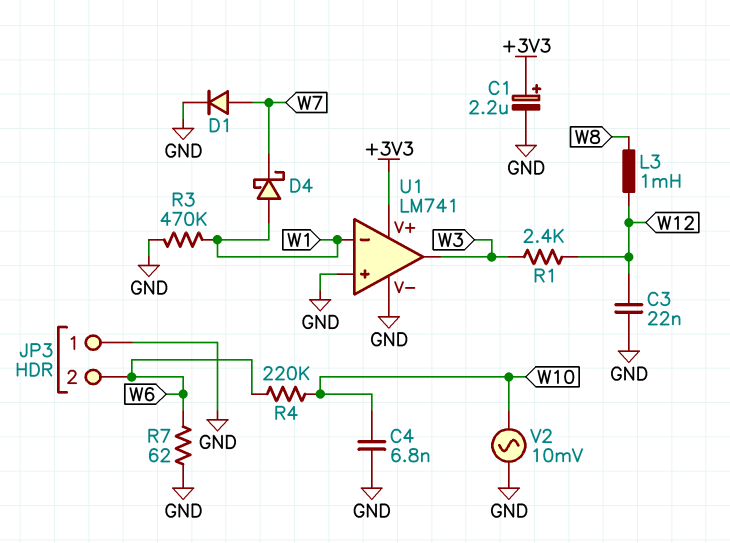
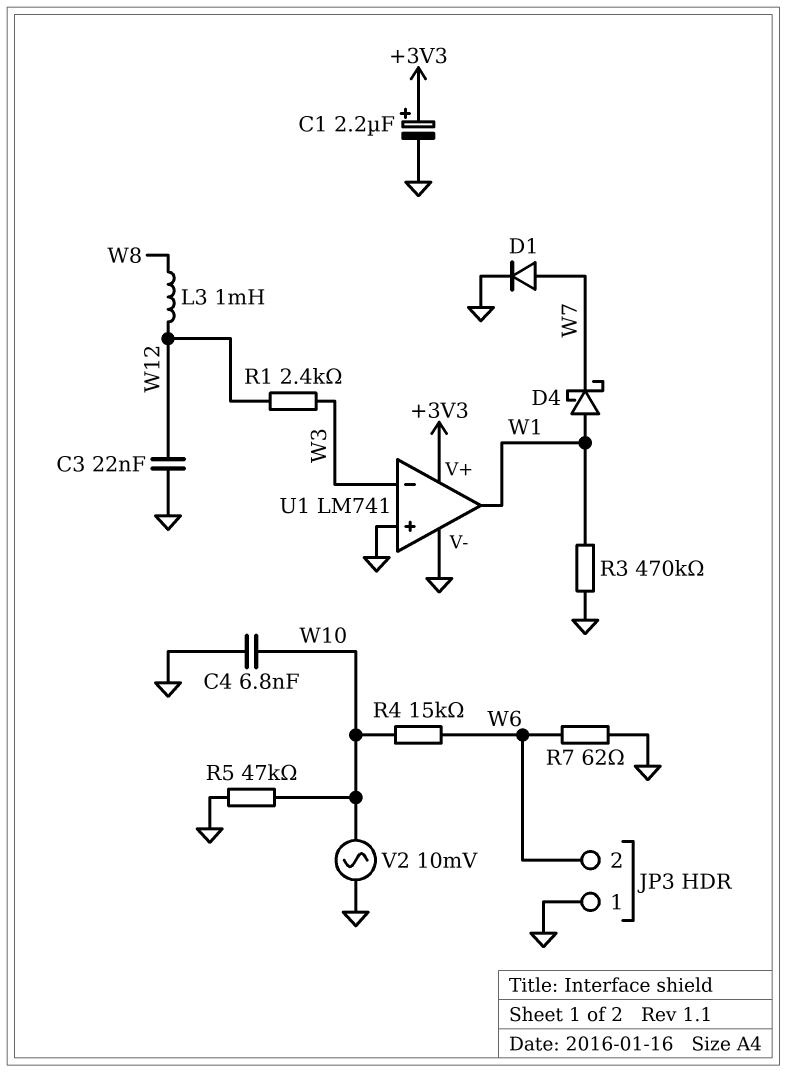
R4: 220k (W6, W10) -> 15k (W6, W10)
R5: none -> 47k (GND, W10)
U1 pin in-: W1 -> W3
U1 pin out: W3 -> W1

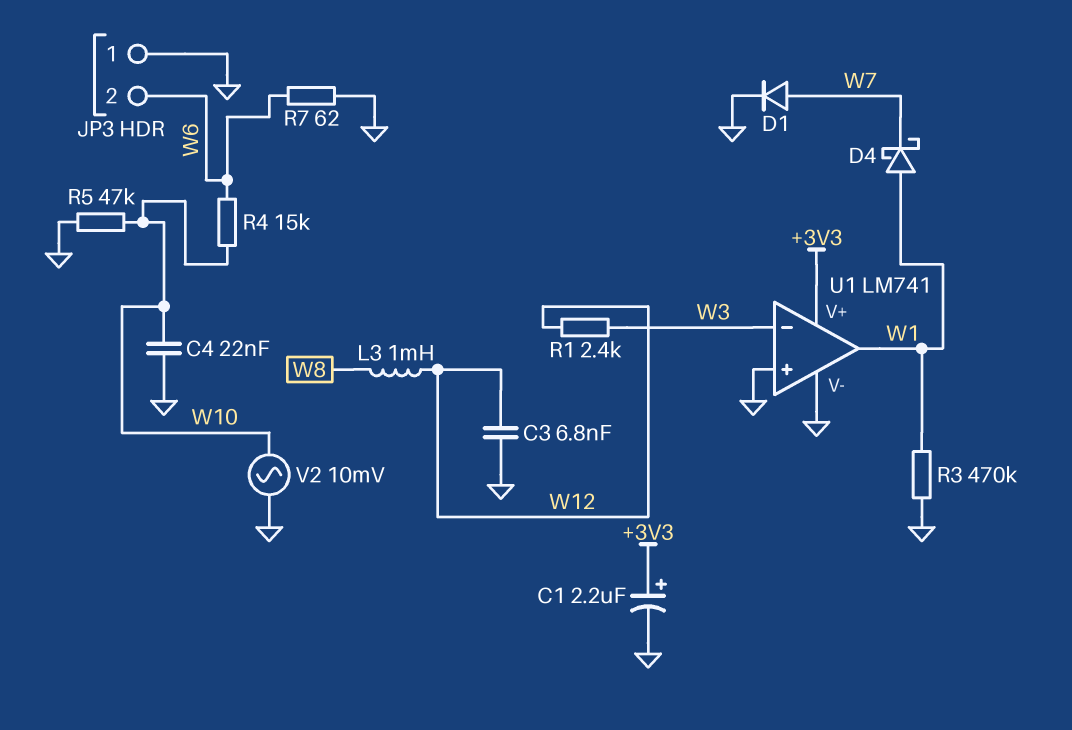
C3: 22nF (GND, W12) -> 6.8nF (GND, W12)
C4: 6.8nF (GND, W10) -> 22nF (GND, W10)

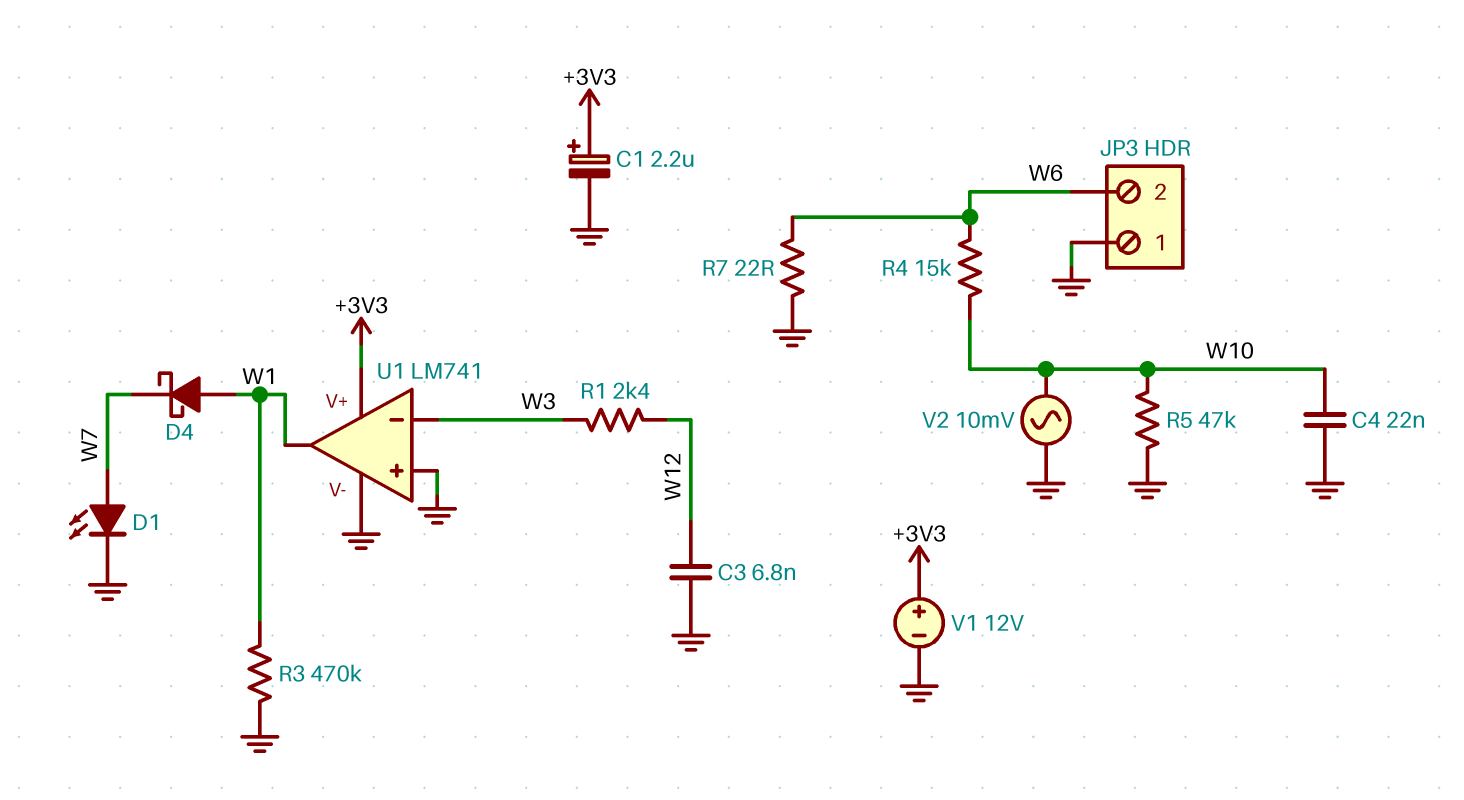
D1: diode (A W7, K GND) -> LED (A W7, K GND)
L3: 1mH (W8, W12) -> none
R7: 62 (GND, W6) -> 22 (GND, W6)
V1: none -> 12V (plus +3V3, minus GND)

